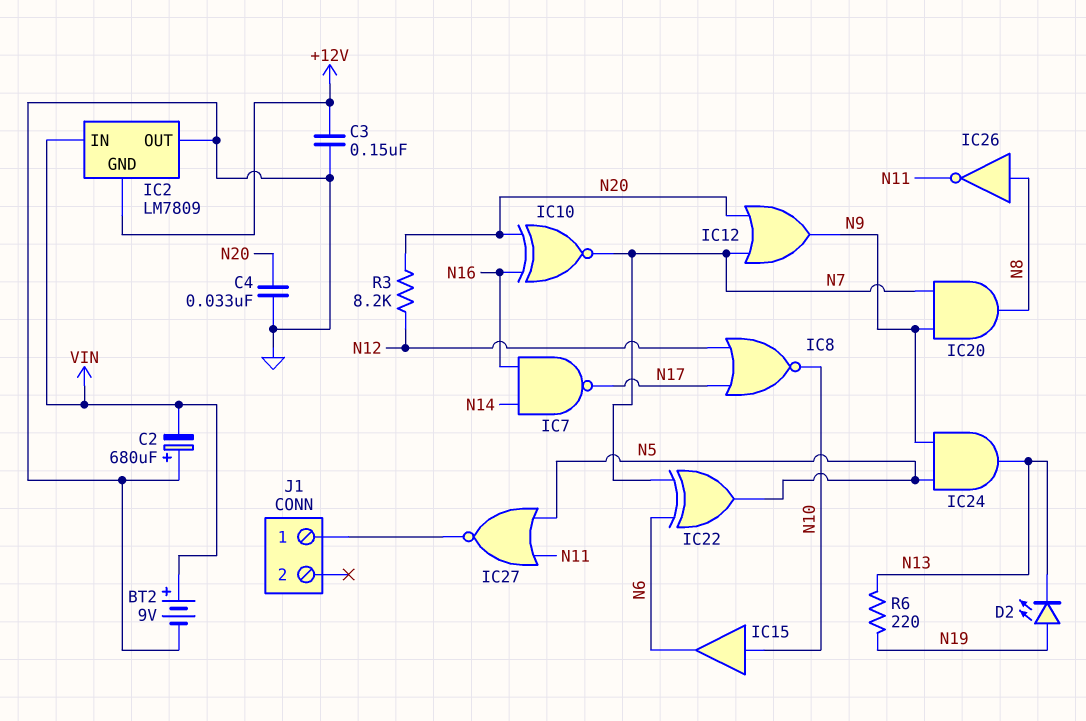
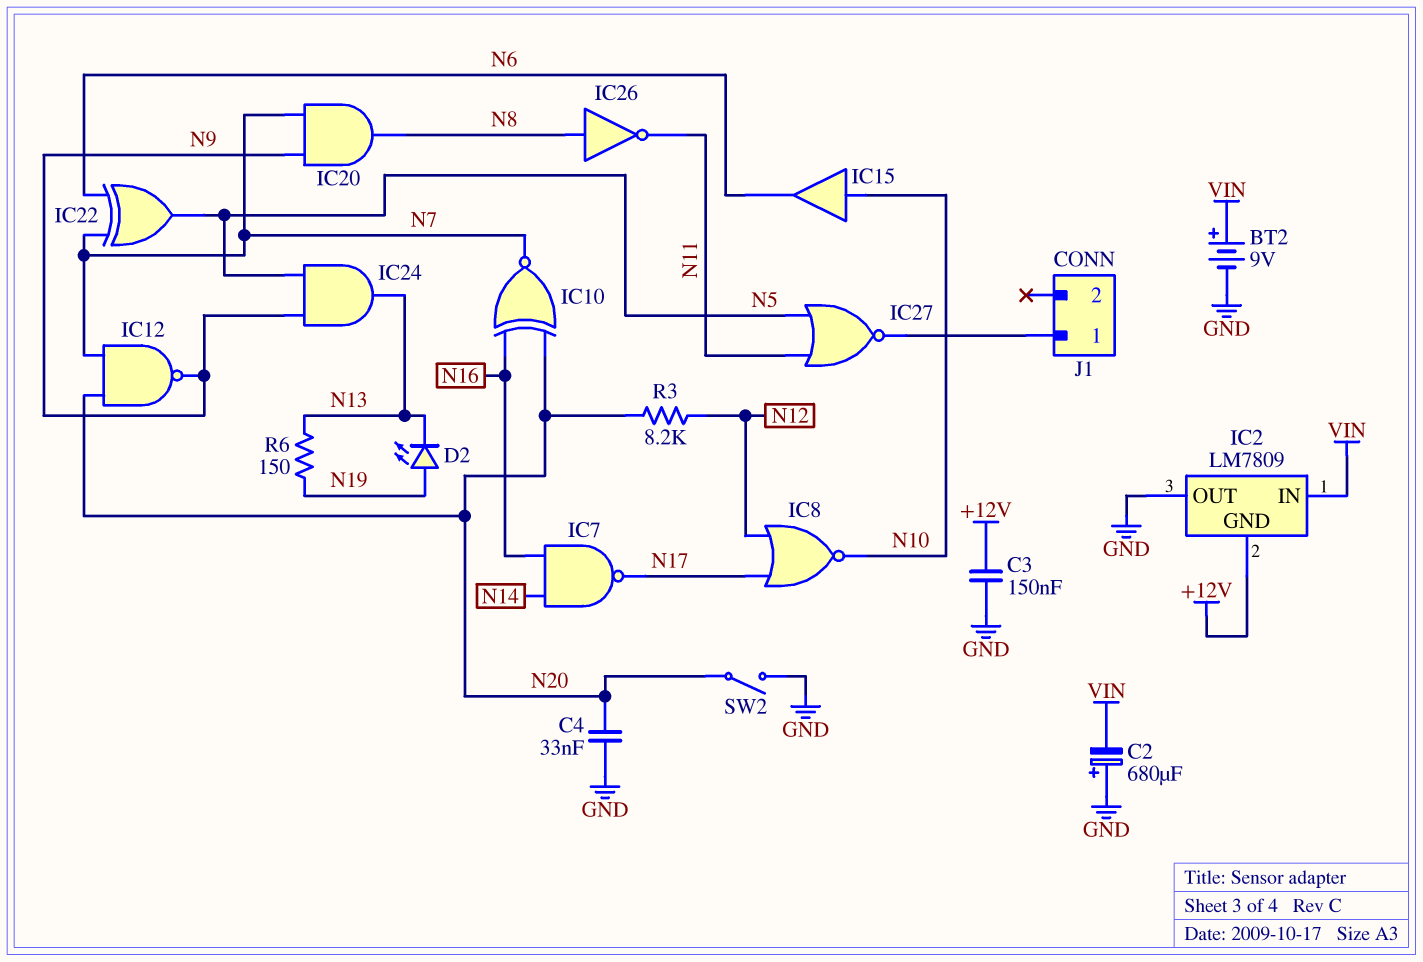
IC12: OR (in N7, in N20, out N9) -> NAND (in N7, in N20, out N9)
R6: 220 (N13, N19) -> 150 (N13, N19)
SW2: none -> switch (GND, N20)

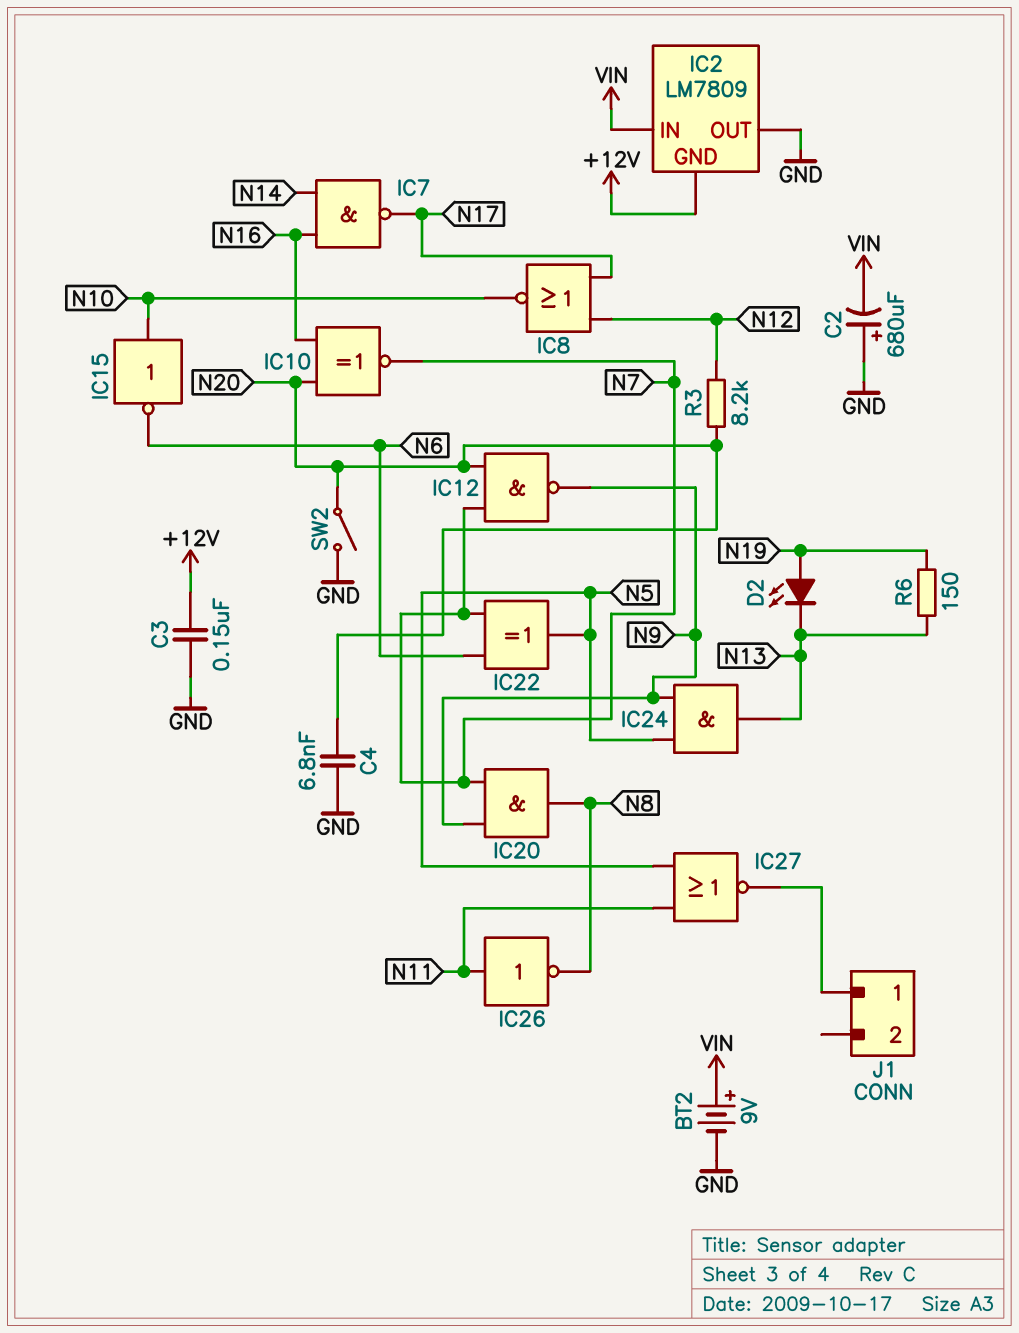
C4: 33nF (GND, N20) -> 6.8nF (GND, N20)
IC15: buffer (in N10, out N6) -> NOT (in N10, out N6)
IC26: NOT (in N8, out N11) -> NOT (in N11, out N8)

